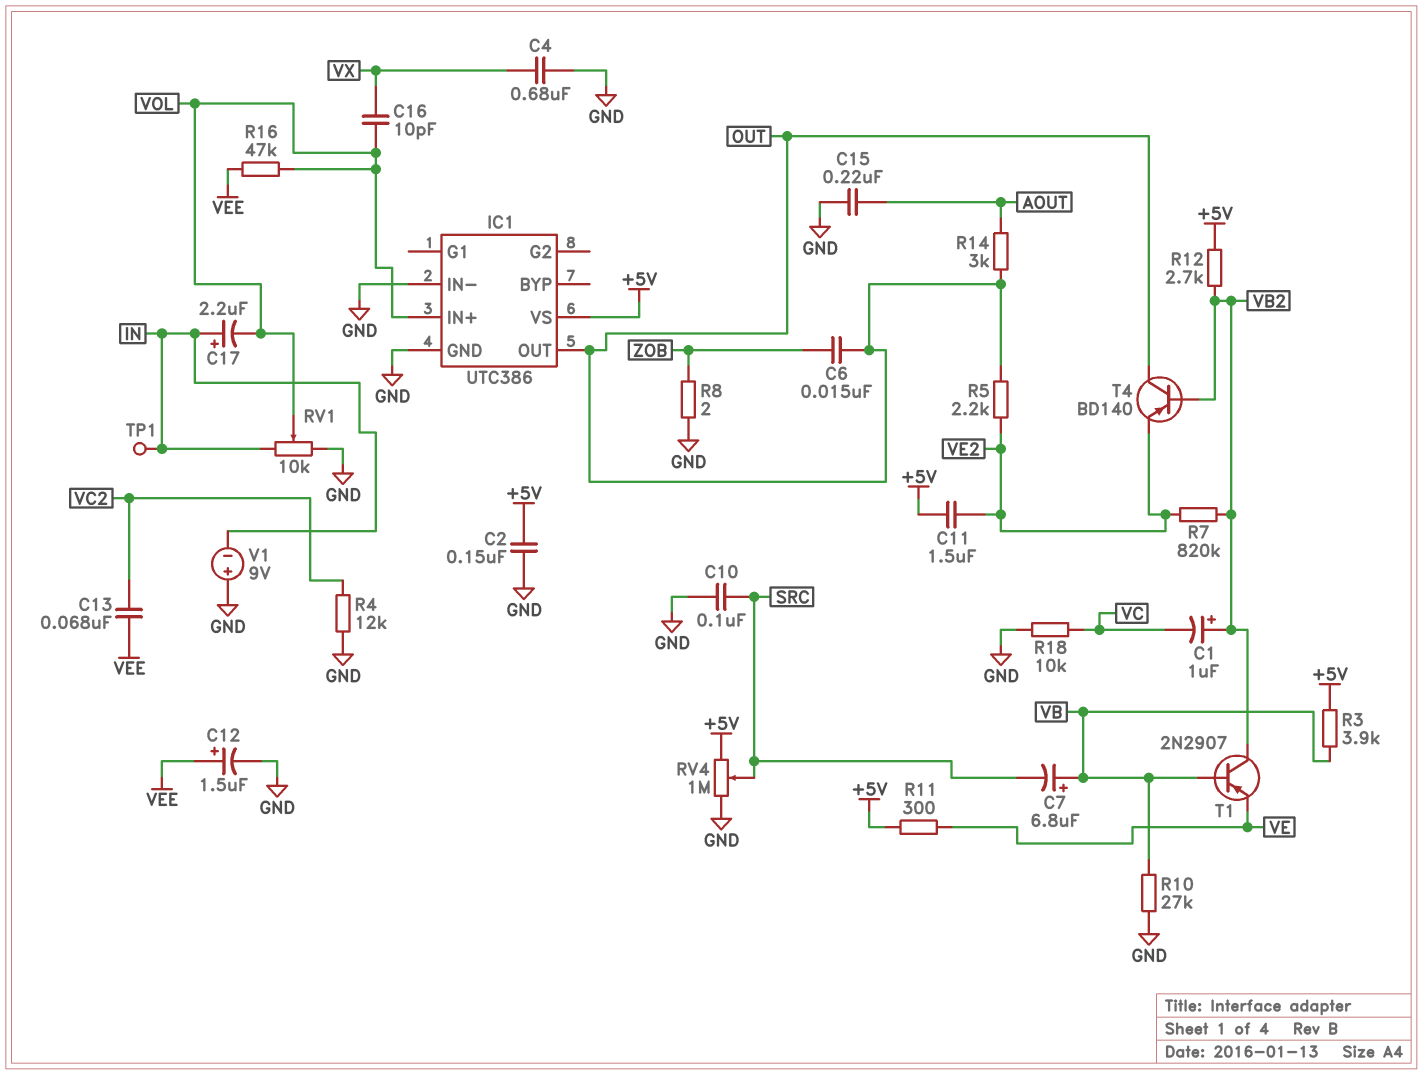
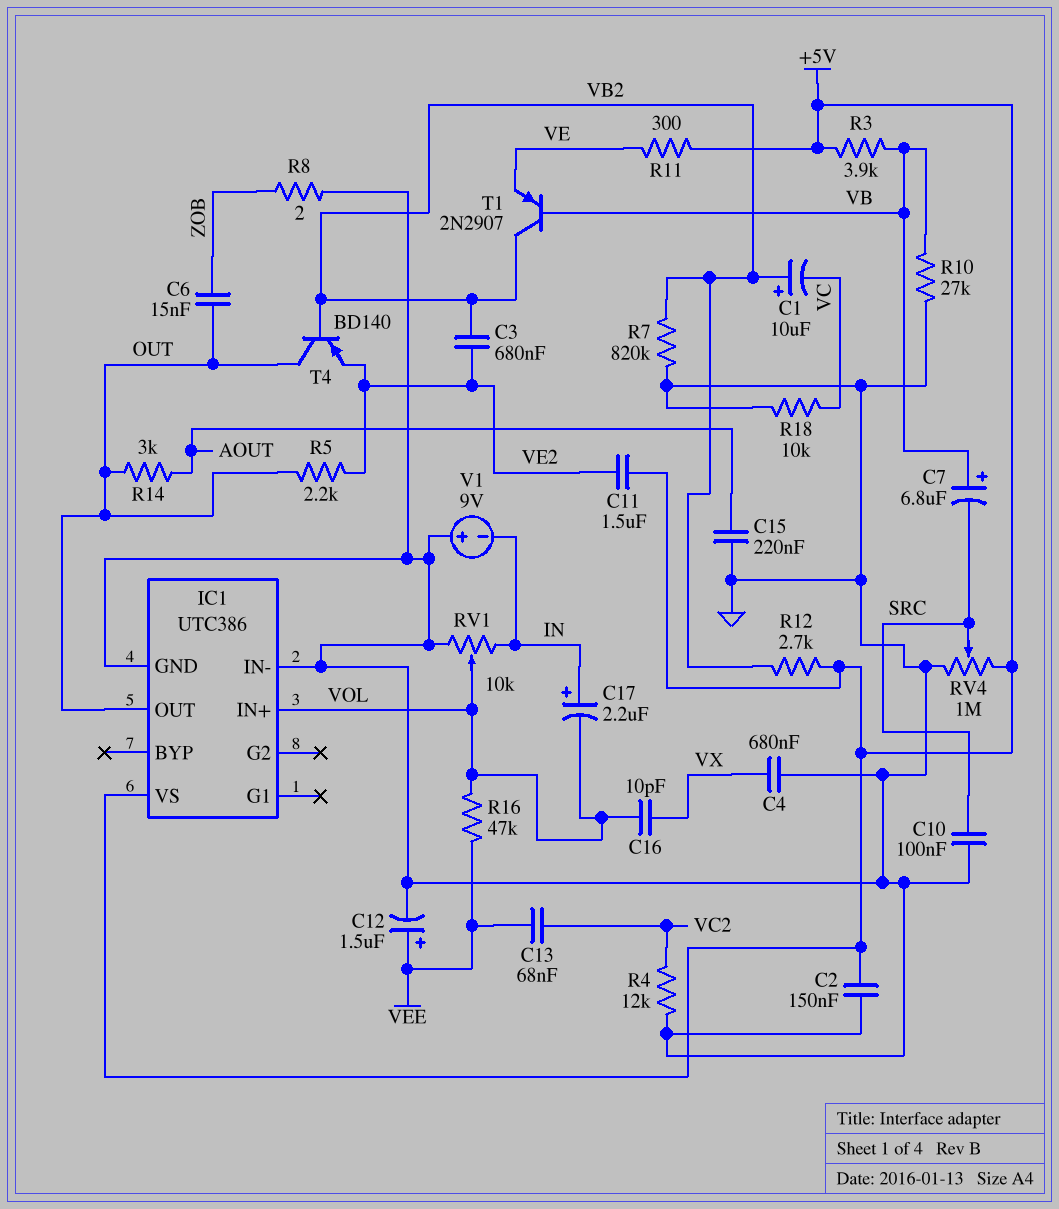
C1: 1uF (plus VB2, minus VC) -> 10uF (plus VB2, minus VC)
C3: none -> 680nF (VB2, VE2)
R7: 820k (VB2, VE2) -> 820k (GND, VB2)
TP1: test point (IN) -> none

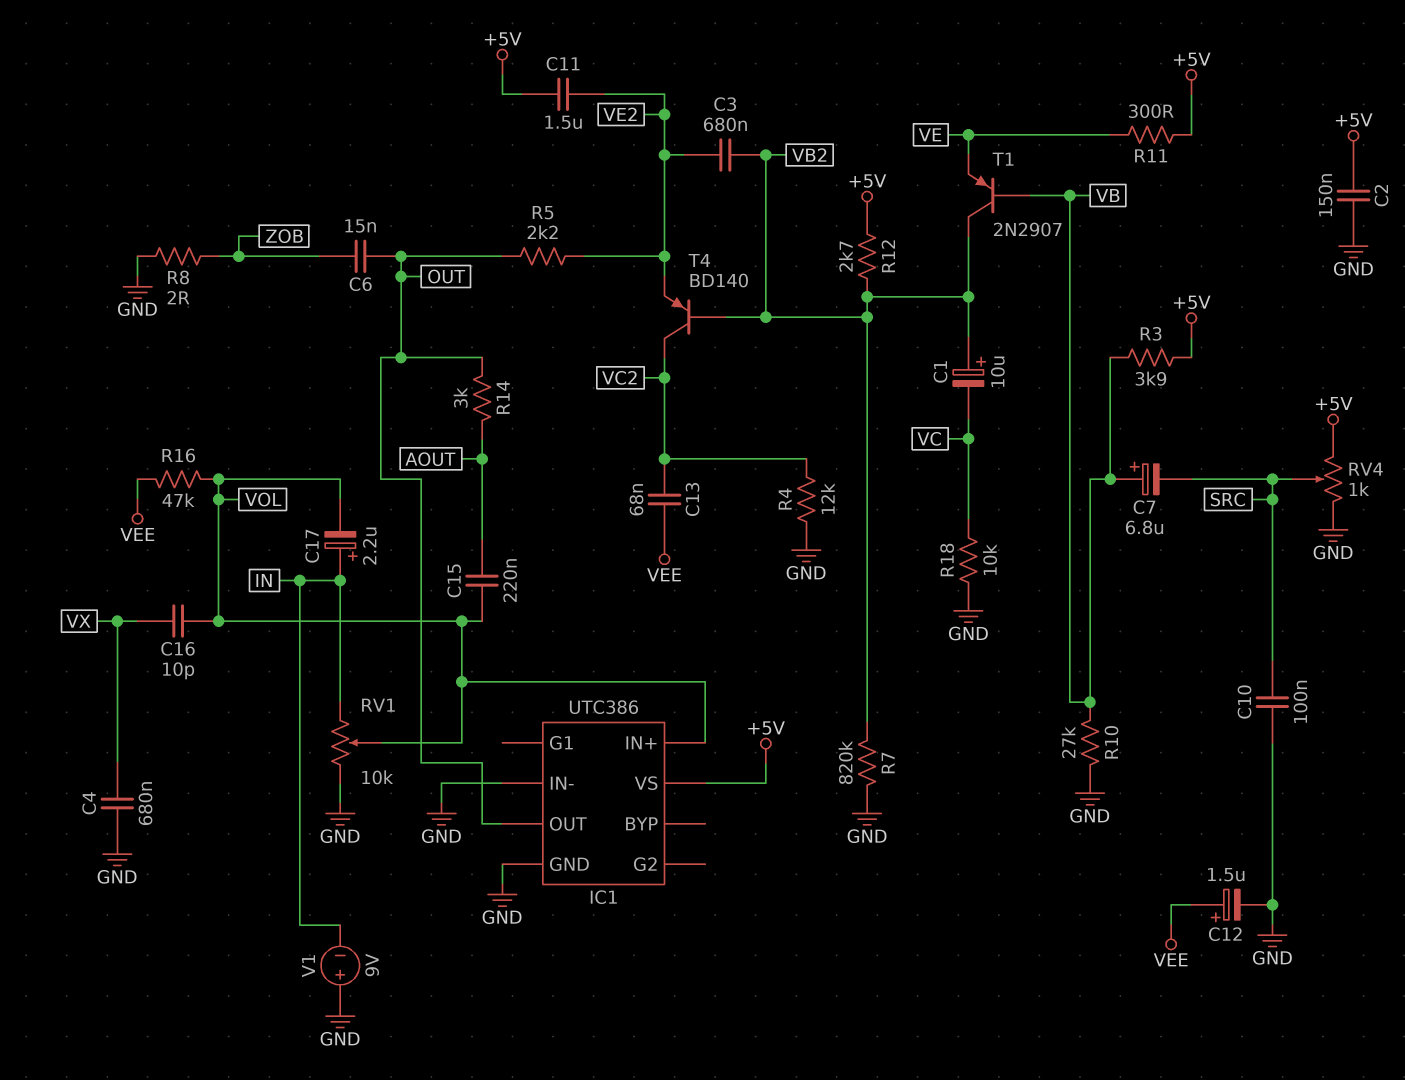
C15: 220nF (AOUT, GND) -> 220nF (AOUT, VOL)
RV4: 1M (+5V, GND, wiper SRC) -> 1k (+5V, GND, wiper SRC)
T4: PNP BD140 (B VB2, C OUT, E VE2) -> PNP BD140 (B VB2, C VC2, E VE2)

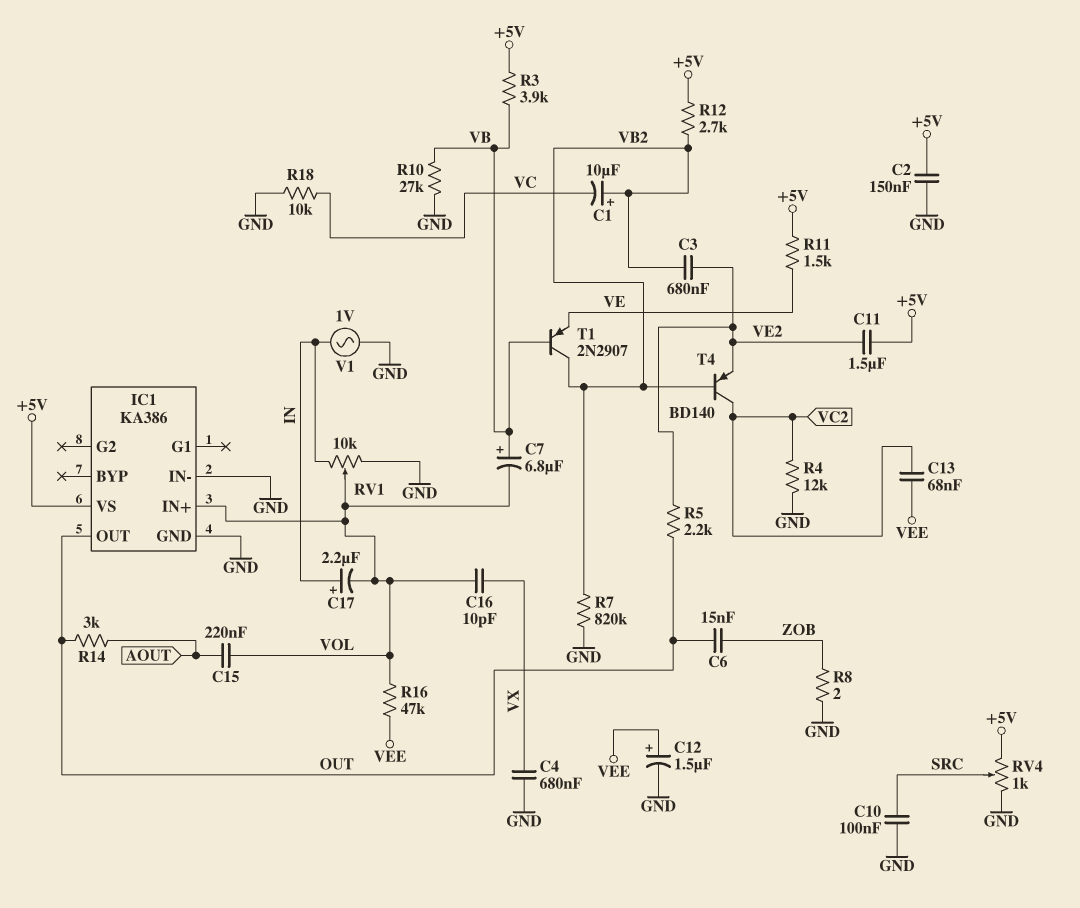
C7: 6.8uF (plus VB, minus SRC) -> 6.8uF (plus VB, minus VOL)
IC1: UTC386 -> KA386
R11: 300 (+5V, VE) -> 1.5k (+5V, VE)
V1: 9V (plus GND, minus IN) -> AC 1V (GND, IN)

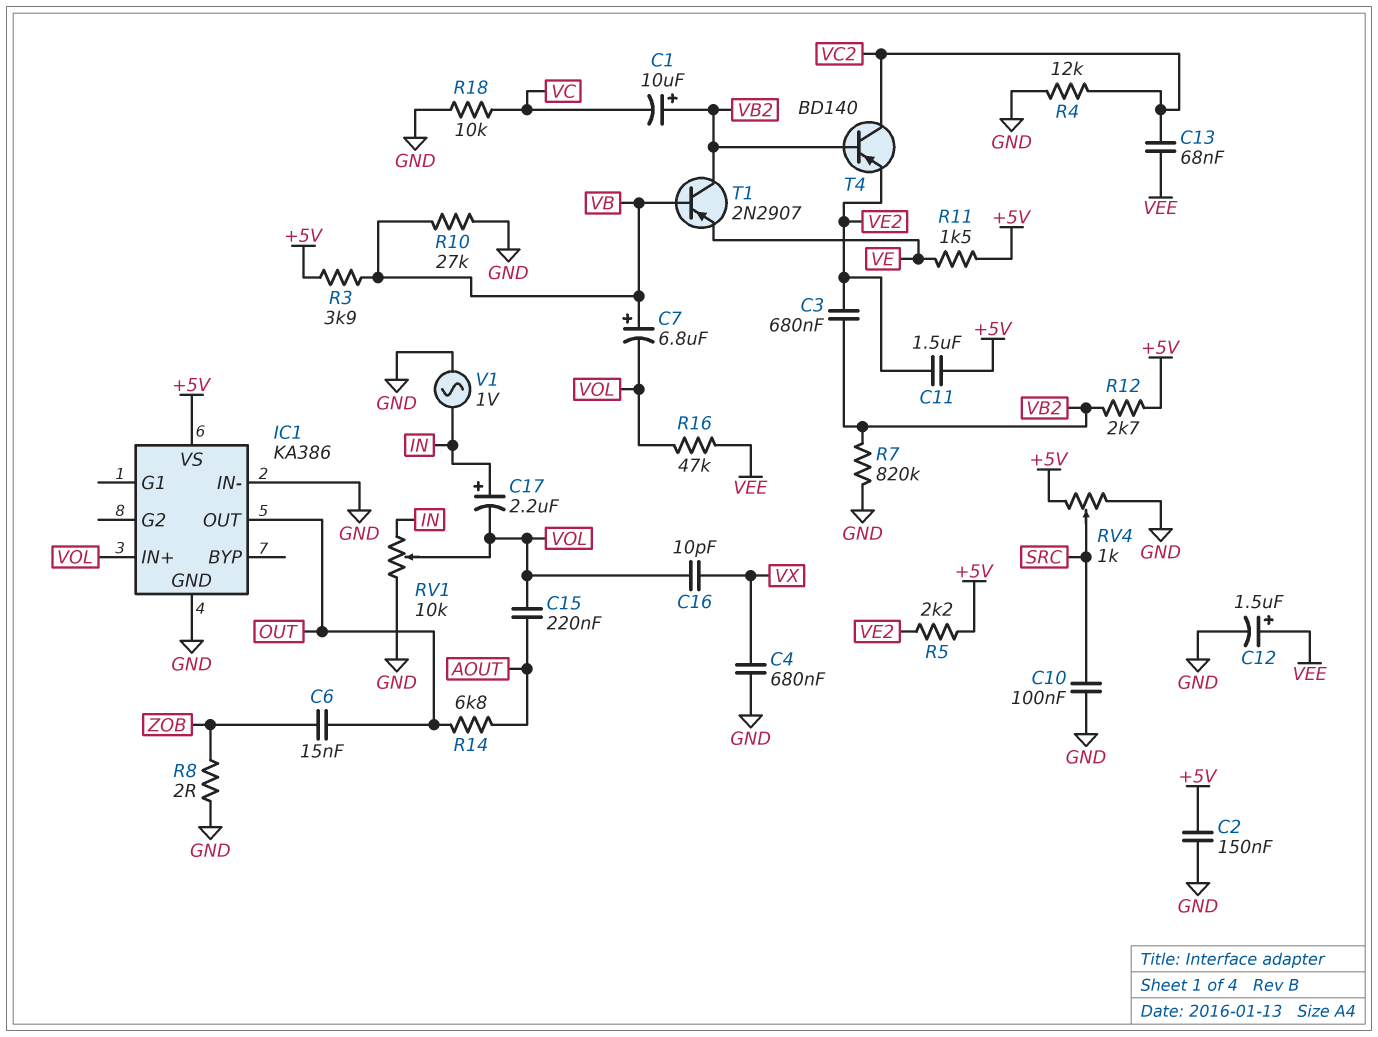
R5: 2.2k (OUT, VE2) -> 2.2k (+5V, VE2)
R14: 3k (AOUT, OUT) -> 6.8k (AOUT, OUT)

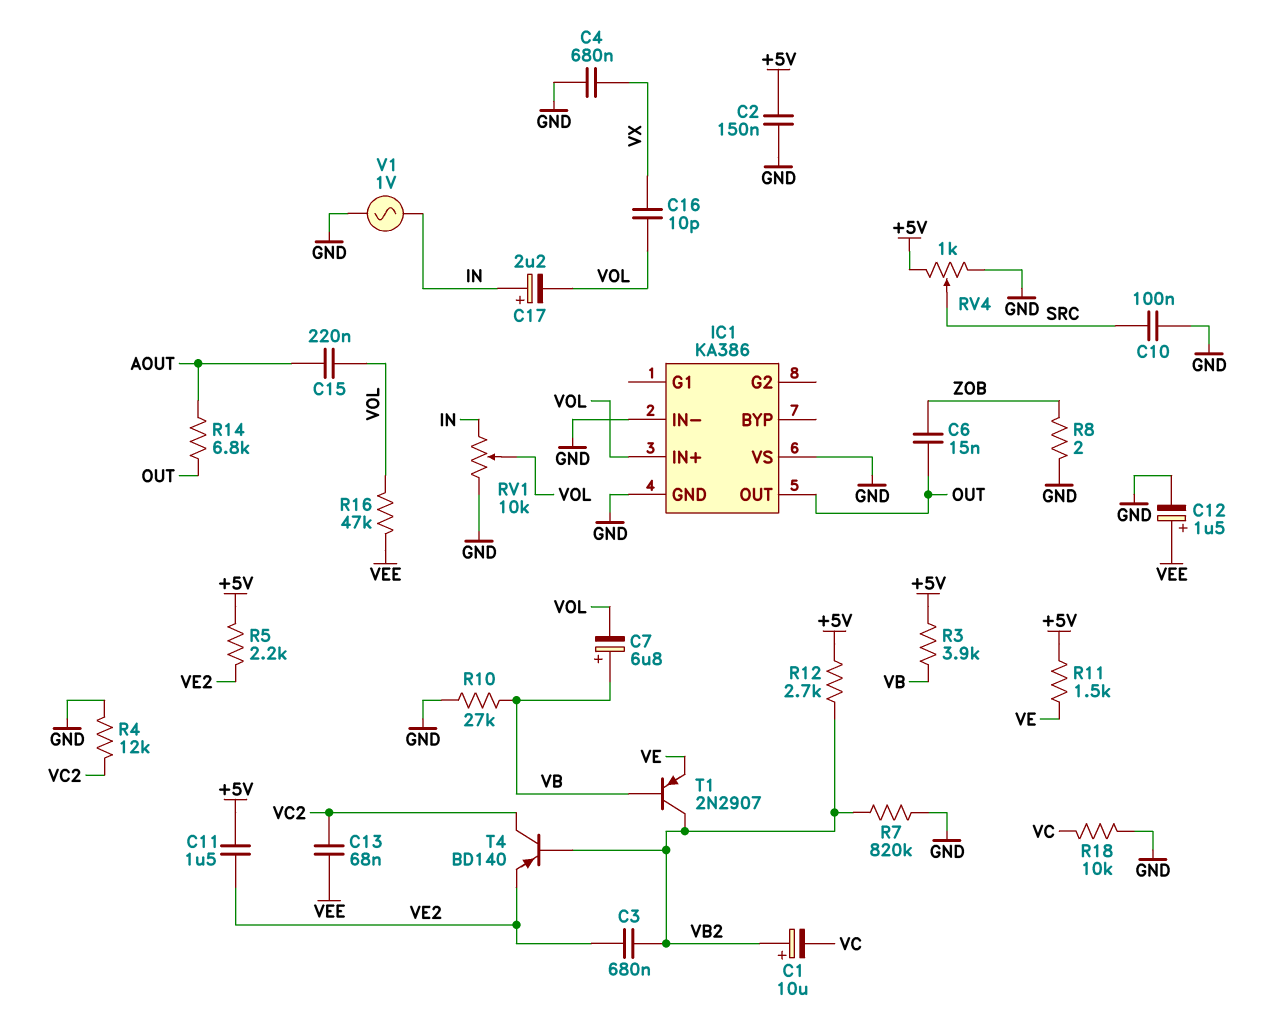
IC1 pin VS: +5V -> GND

